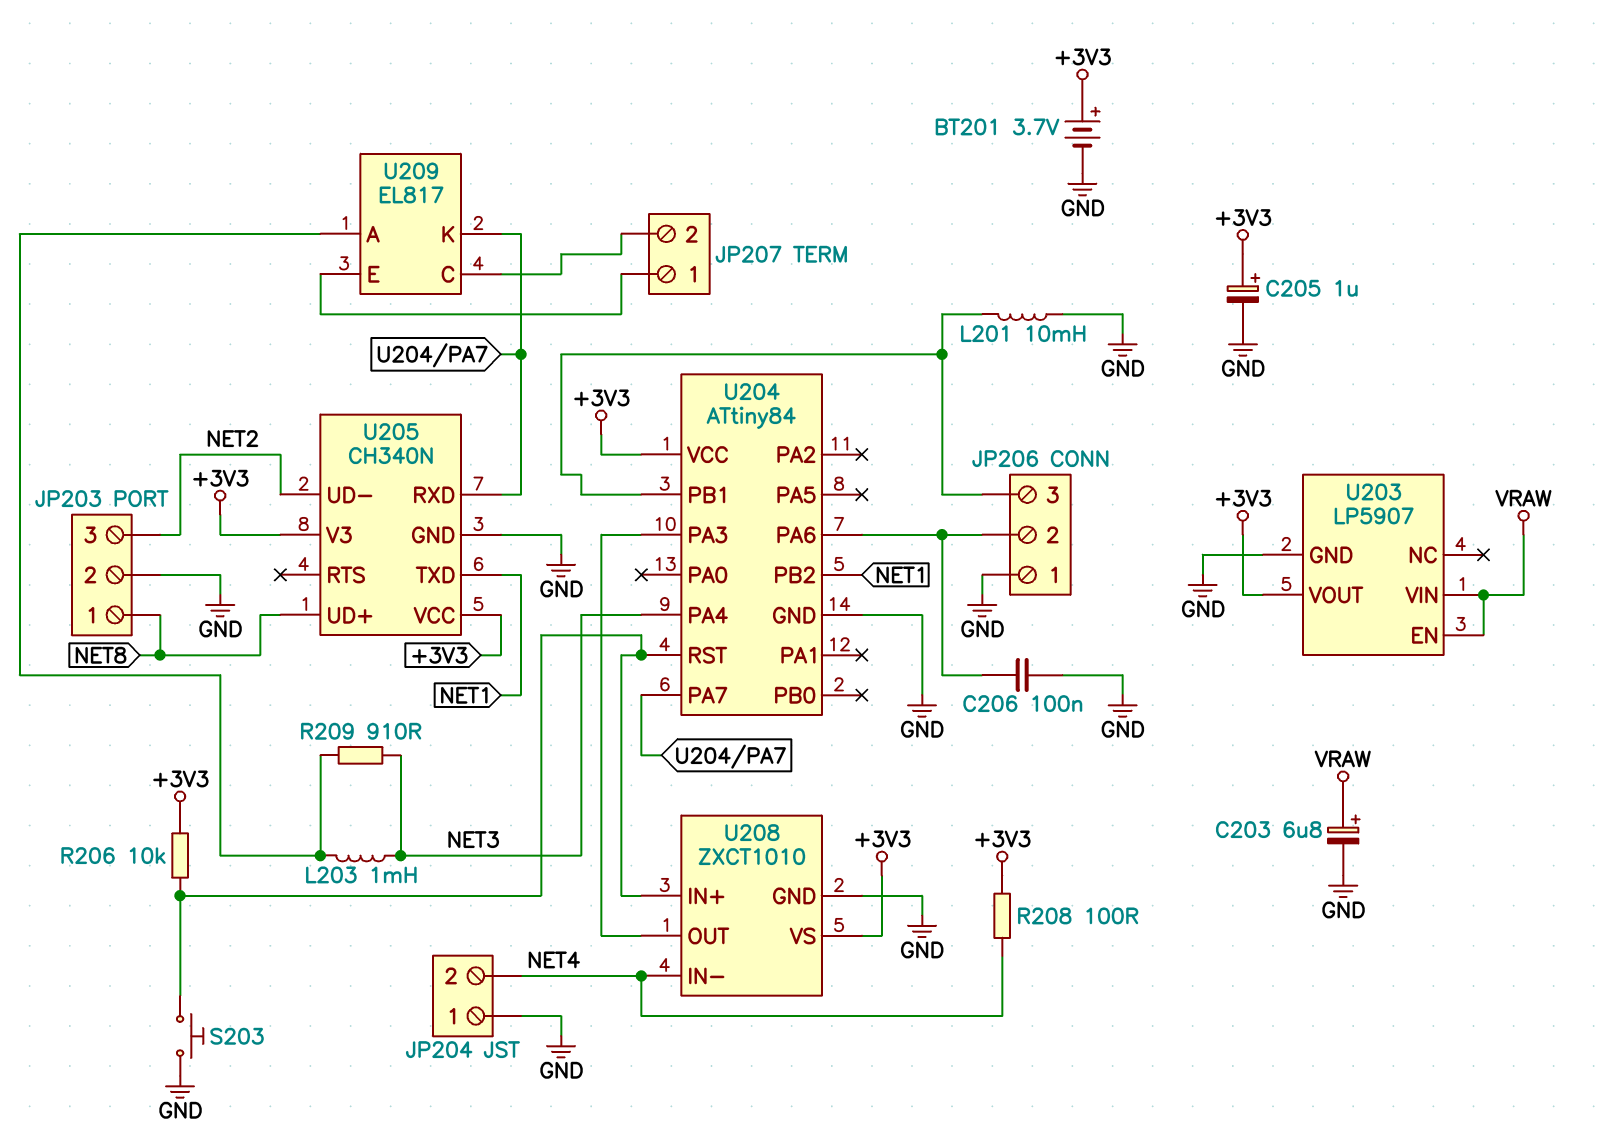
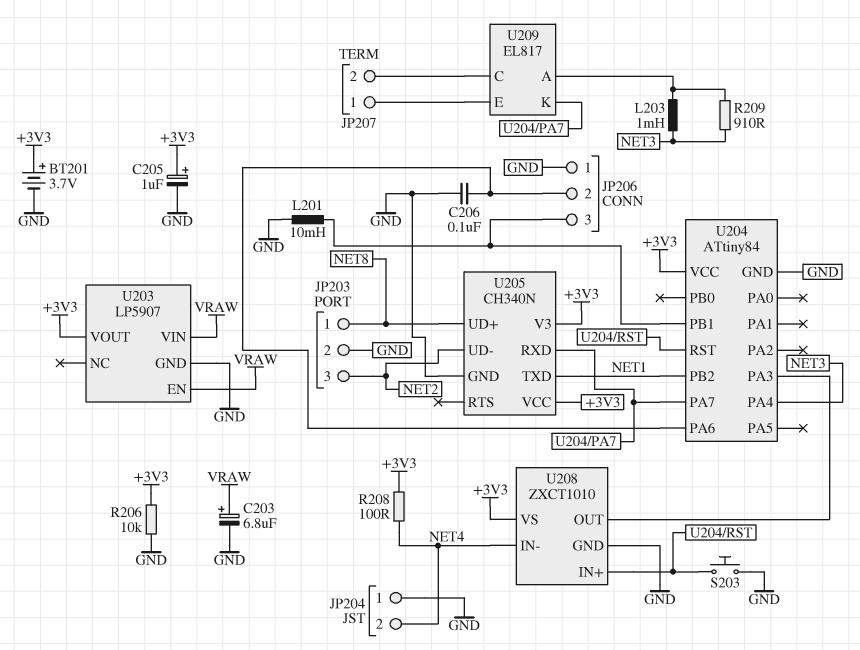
R206: 10k (+3V3, U204/RST) -> 10k (+3V3, GND)

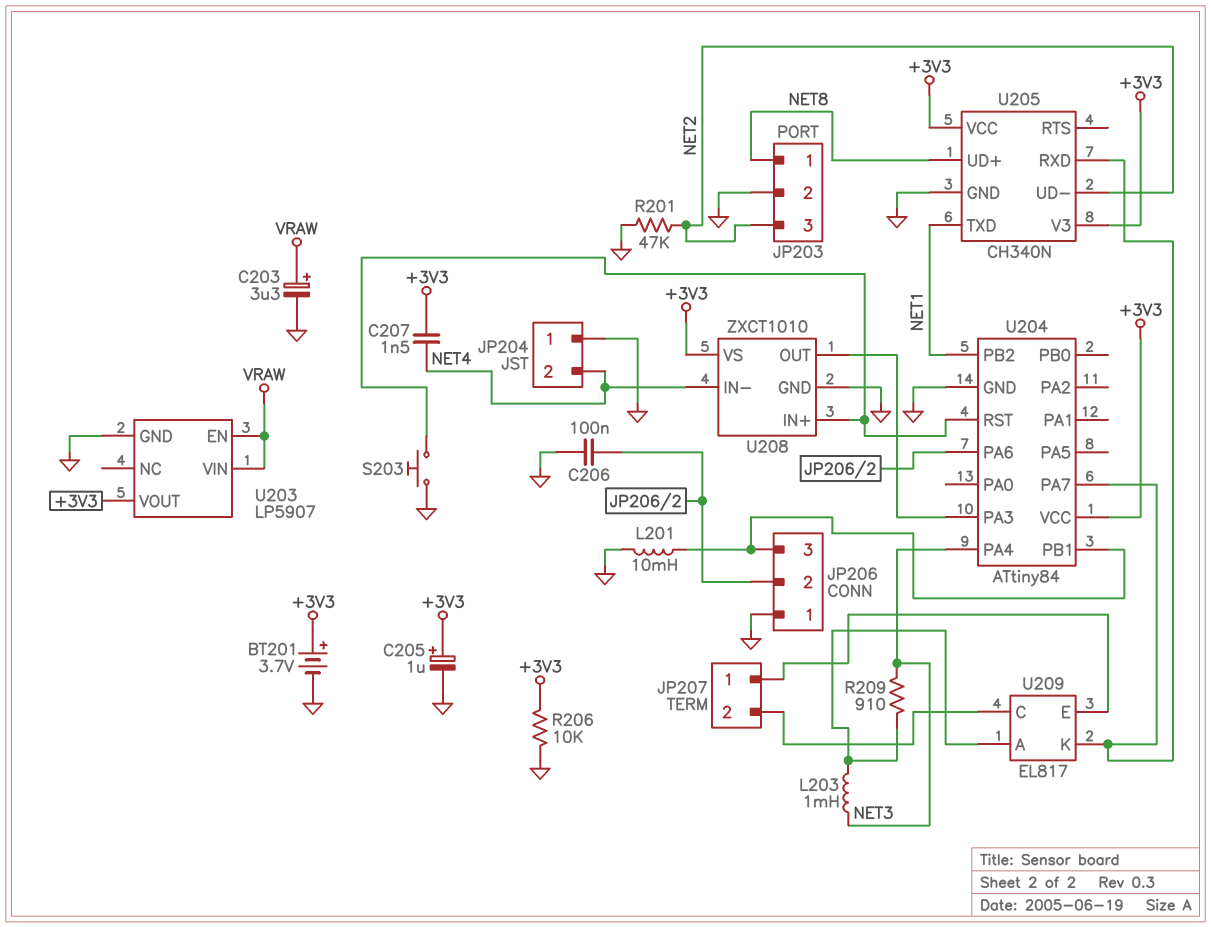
C203: 6.8uF (plus VRAW, minus GND) -> 3.3uF (plus VRAW, minus GND)
C207: none -> 1.5nF (+3V3, NET4)
R201: none -> 47k (GND, NET2)
R208: 100 (+3V3, NET4) -> none

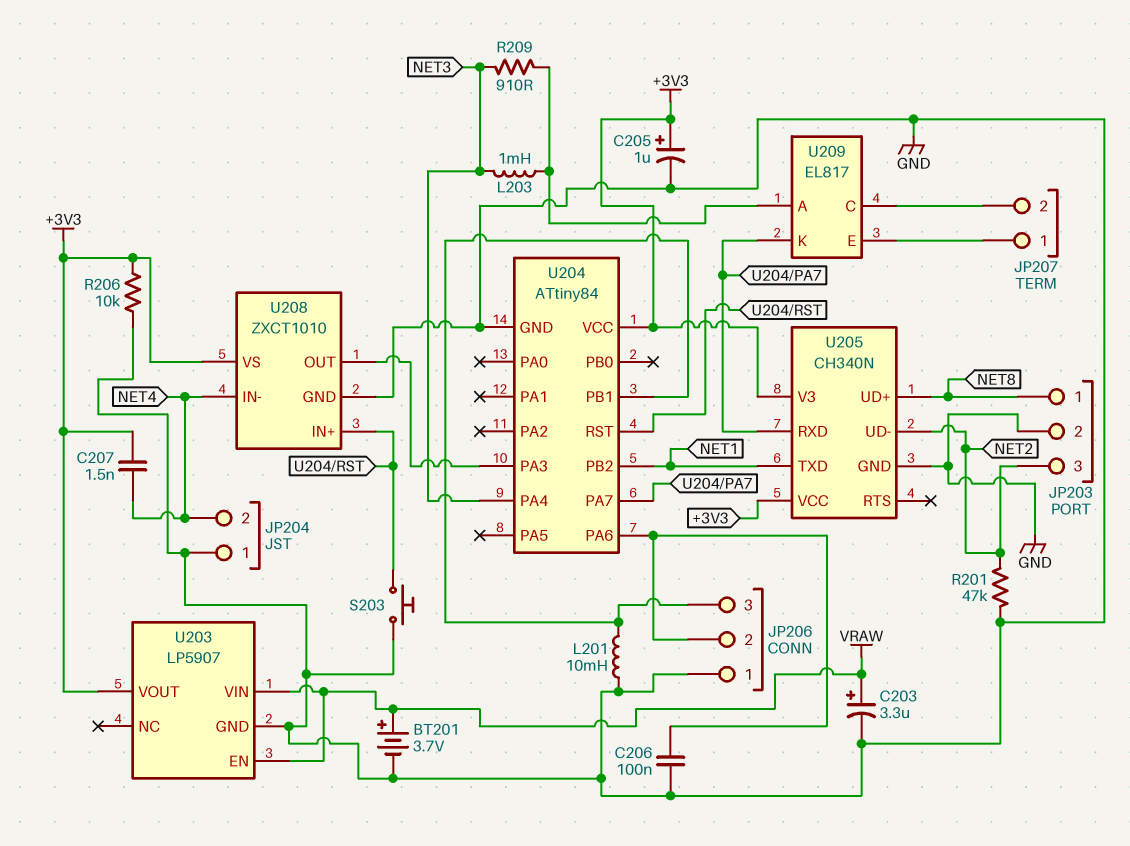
BT201: 3.7V (plus +3V3, minus GND) -> 3.7V (plus VRAW, minus GND)

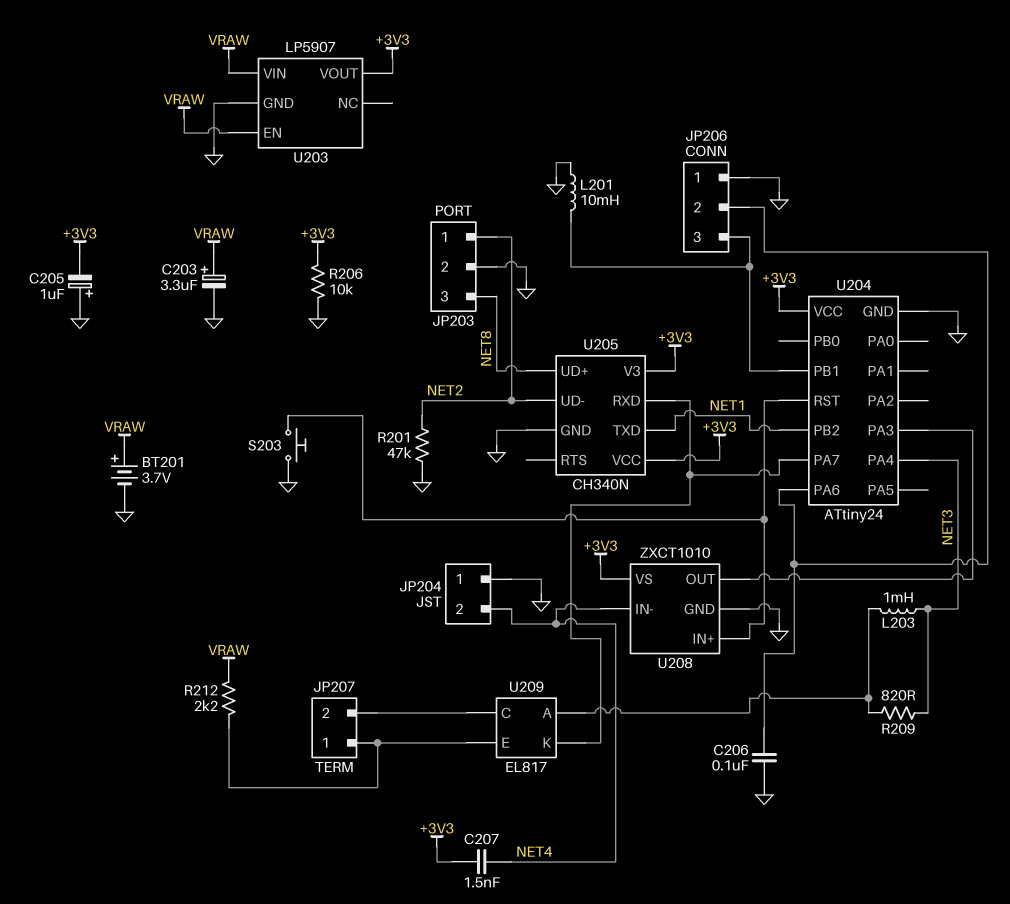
C205: 1uF (plus +3V3, minus GND) -> 1uF (plus GND, minus +3V3)
JP203 pin 1: NET8 -> NET2
JP203 pin 3: NET2 -> NET8
R209: 910 (NET3, U209/A) -> 820 (NET3, U209/A)
R212: none -> 2.2k (JP207/1, VRAW)
U204: ATtiny84 -> ATtiny24

